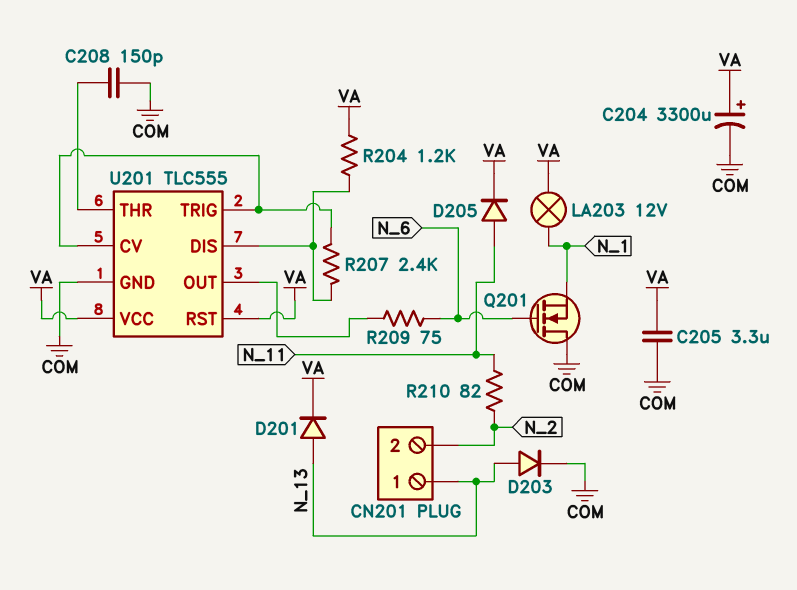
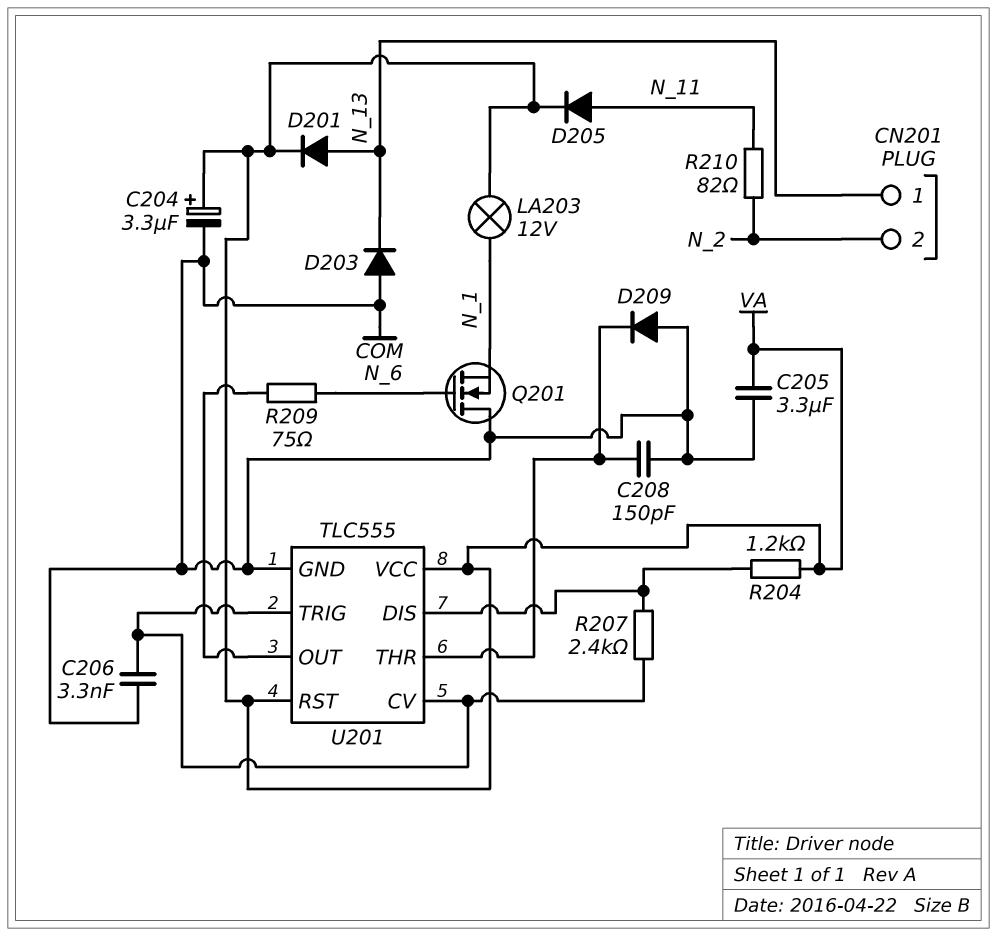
C204: 3300uF (plus VA, minus COM) -> 3.3uF (plus VA, minus COM)
C206: none -> 3.3nF (COM, U201/CV)
D203: diode (A N_13, K COM) -> diode (A COM, K N_13)
D209: none -> diode (A COM, K U201/THR)

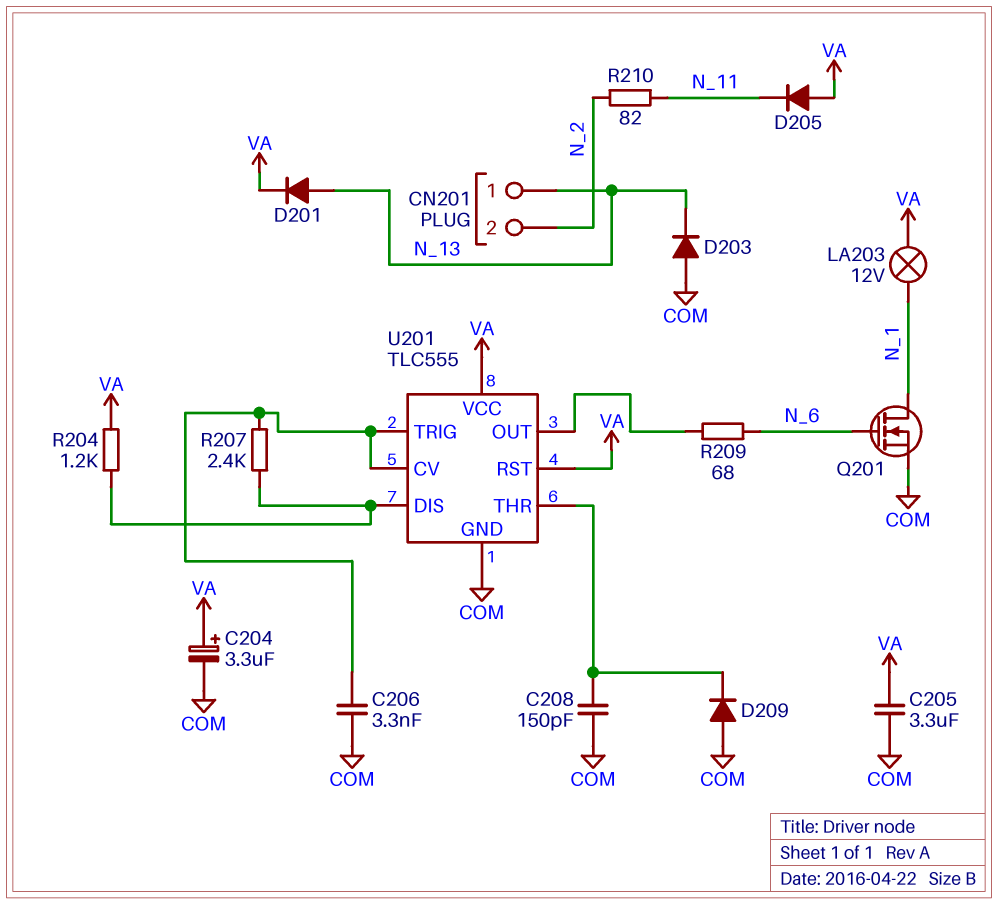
D205: diode (A N_11, K VA) -> diode (A VA, K N_11)
Q201: NMOS (G N_6, D COM, S N_1) -> NMOS (G N_6, D N_1, S COM)
R209: 75 (N_6, U201/OUT) -> 68 (N_6, U201/OUT)

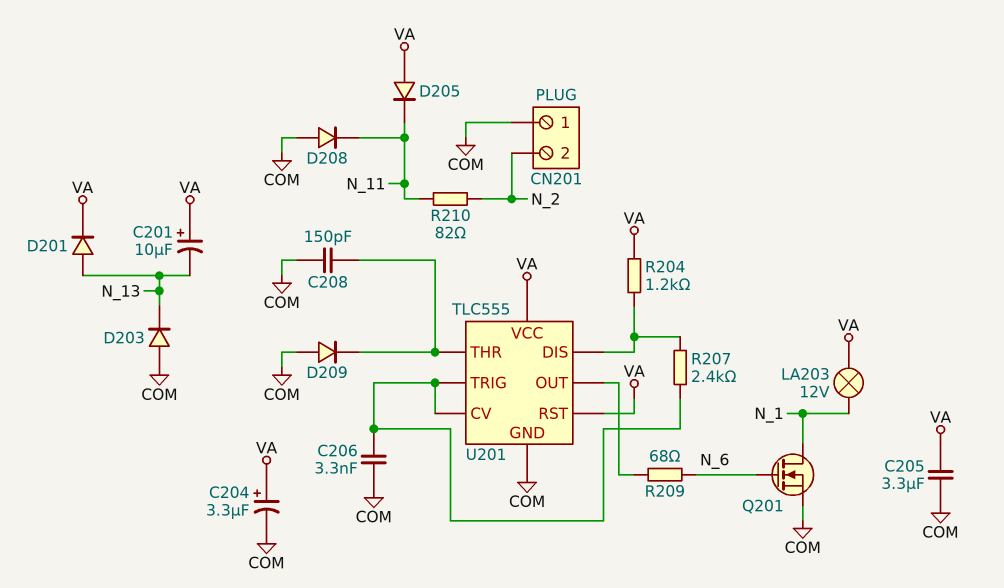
C201: none -> 10uF (plus VA, minus N_13)
CN201 pin 1: N_13 -> COM
D208: none -> diode (A COM, K N_11)

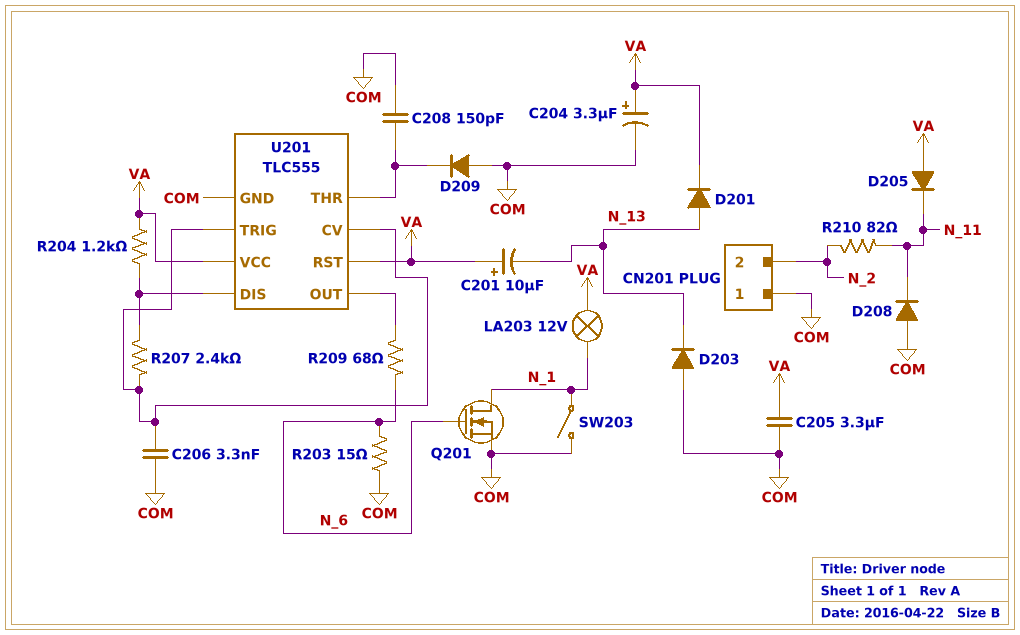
R203: none -> 15 (COM, N_6)
SW203: none -> switch (COM, N_1)

